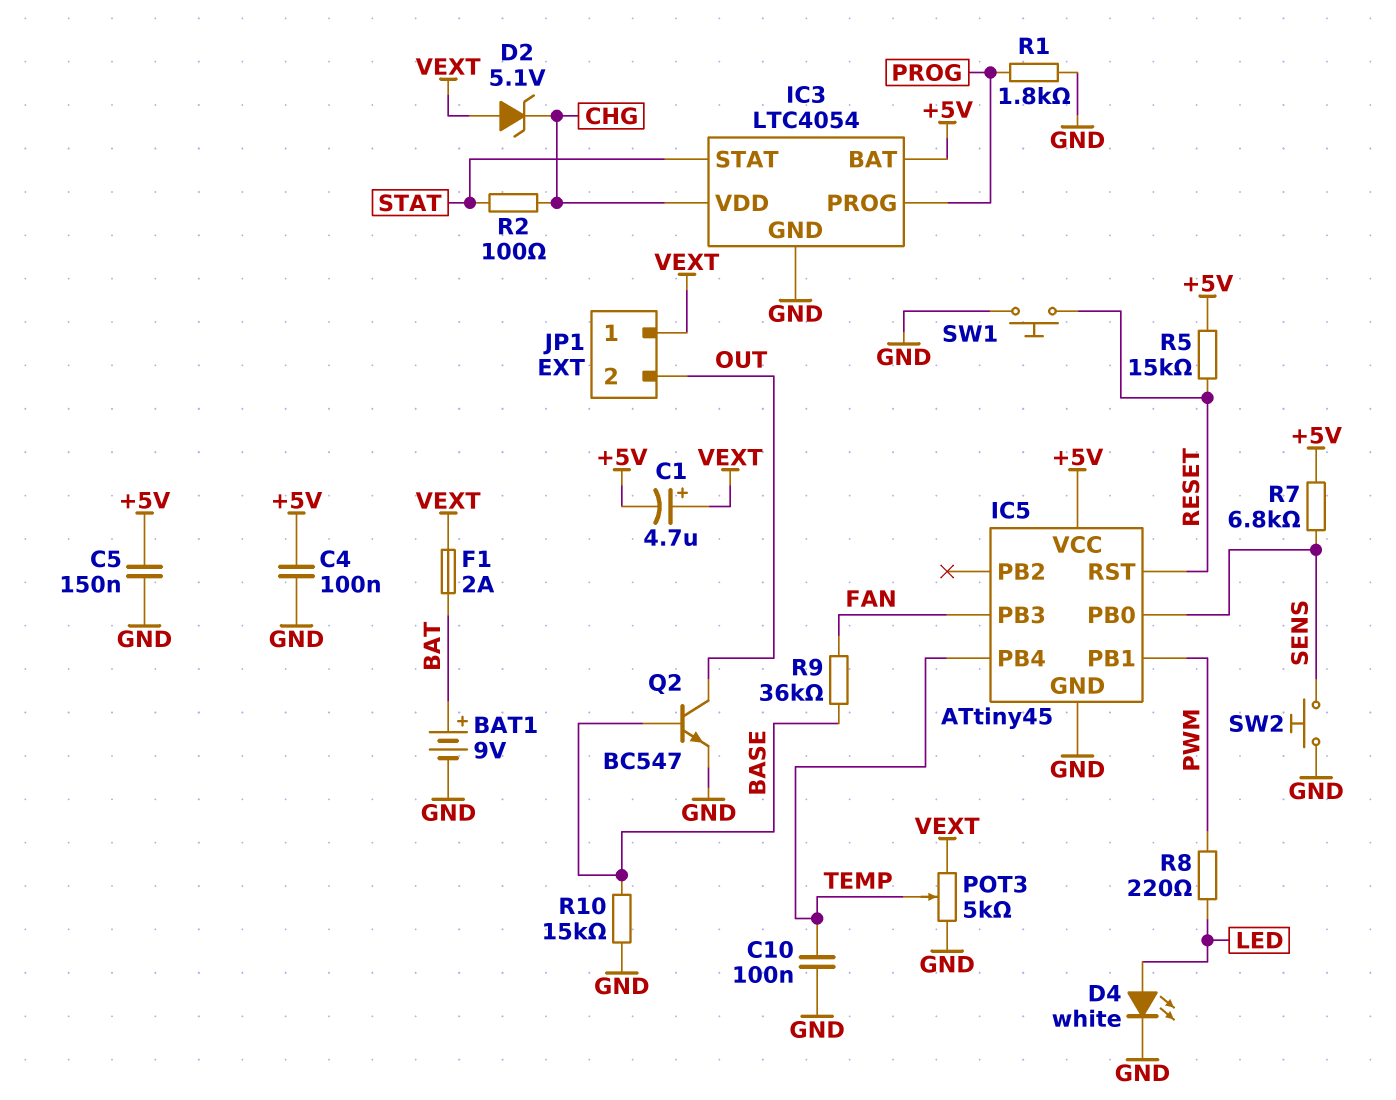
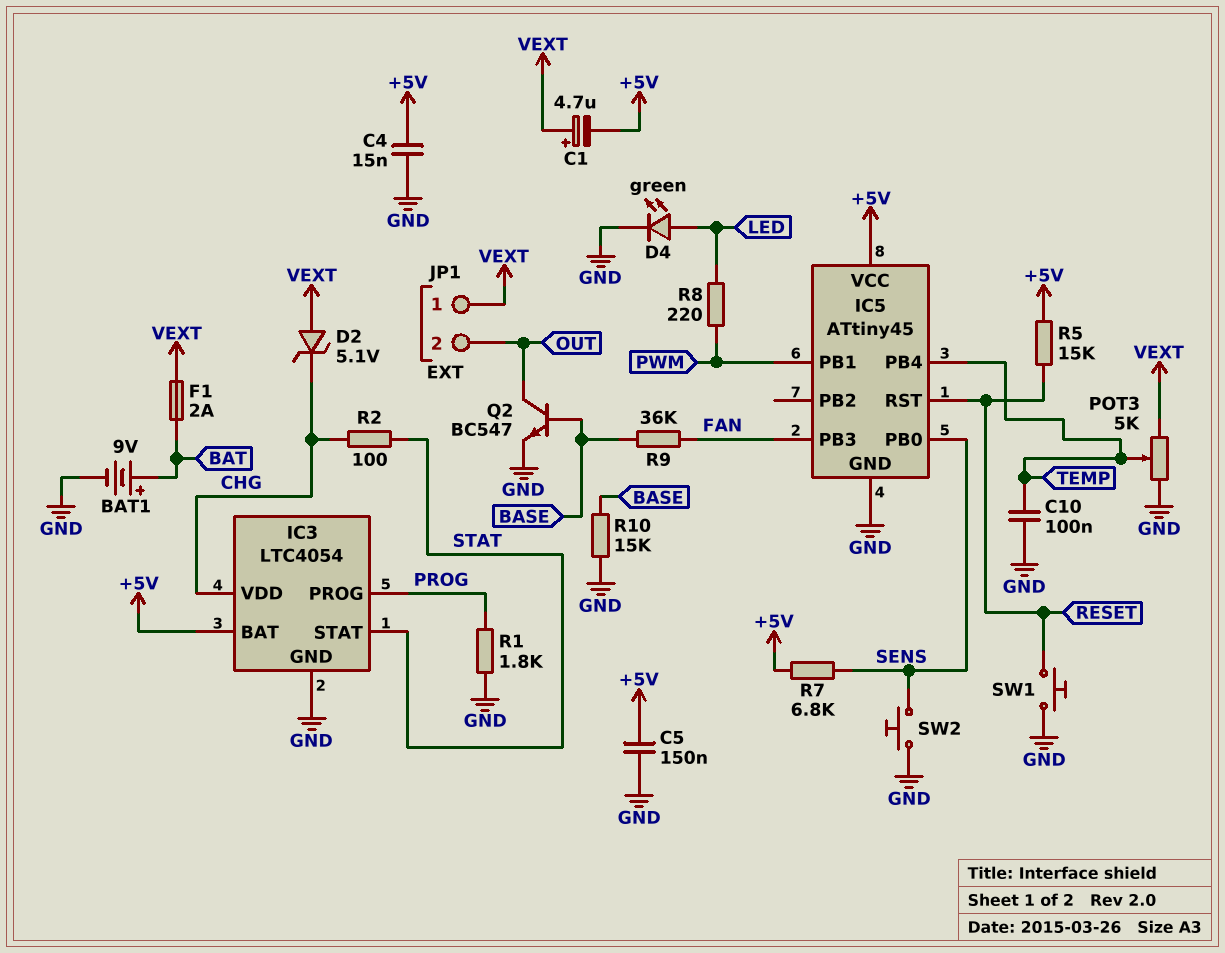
C4: 100nF (+5V, GND) -> 15nF (+5V, GND)
D4: LED white (A LED, K GND) -> LED green (A LED, K GND)

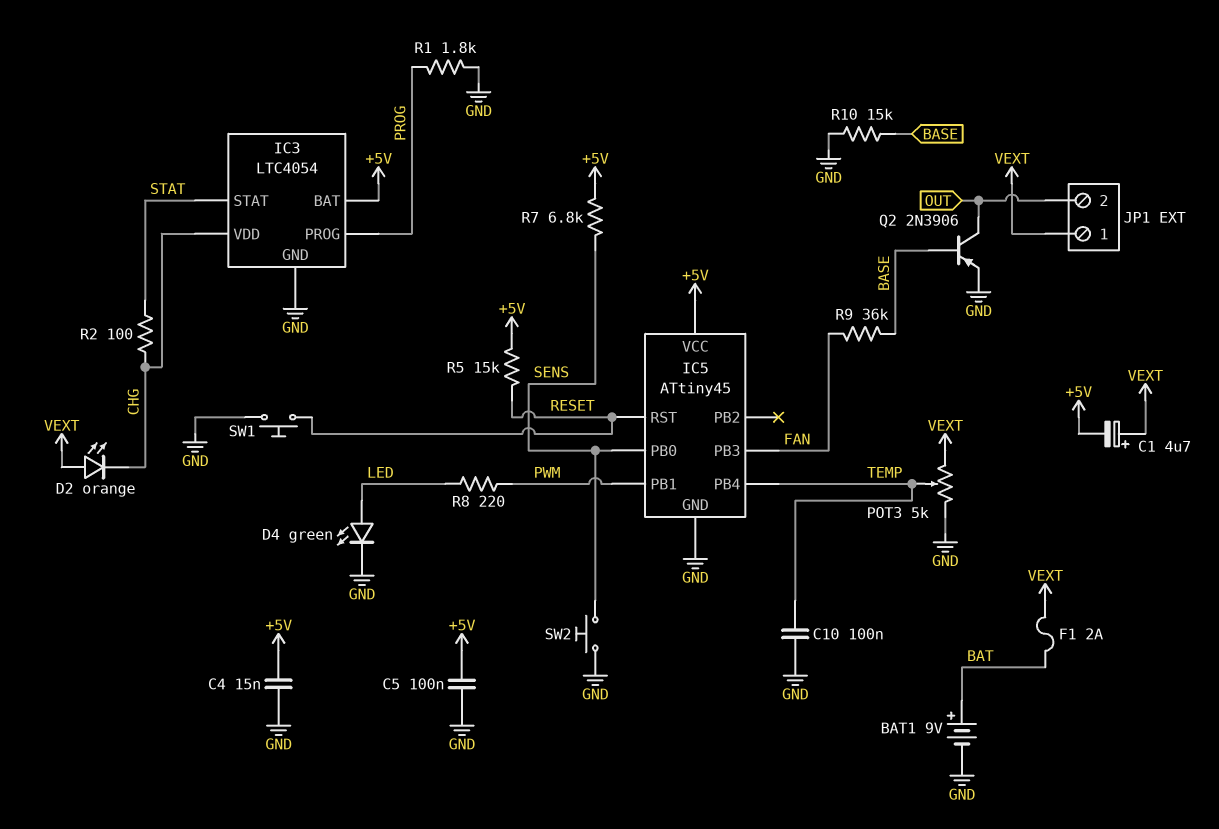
C5: 150nF (+5V, GND) -> 100nF (+5V, GND)
D2: zener 5.1V (A VEXT, K CHG) -> LED orange (A VEXT, K CHG)
Q2: NPN BC547 (B BASE, C OUT, E GND) -> PNP 2N3906 (B BASE, C OUT, E GND)

